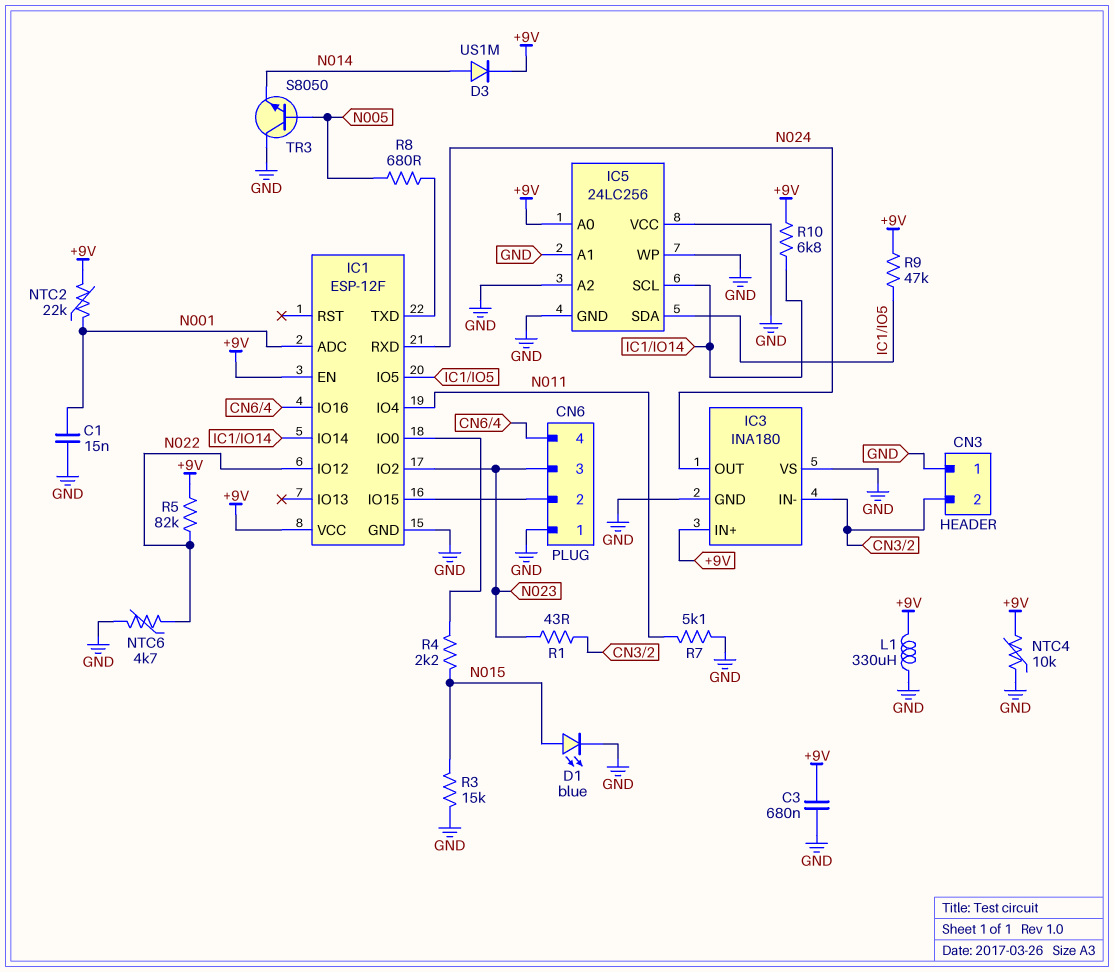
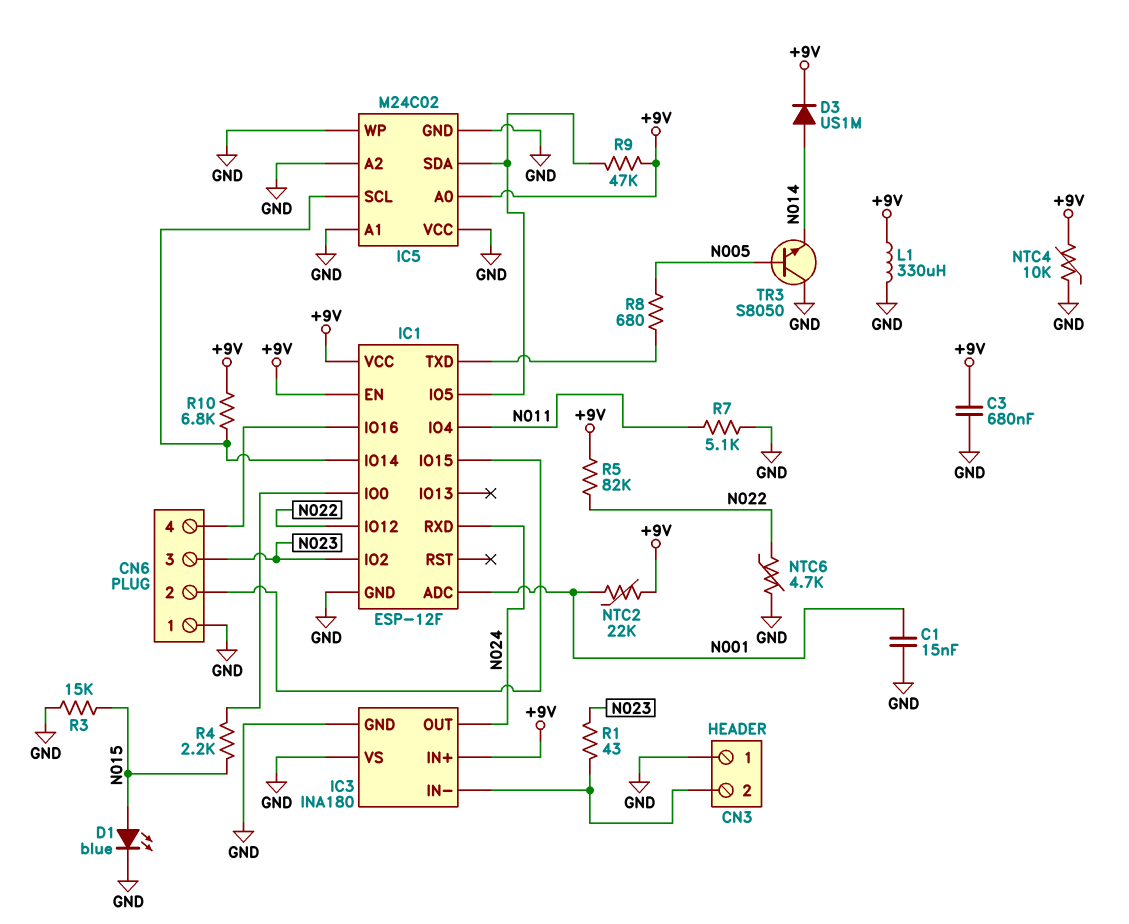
IC5: 24LC256 -> M24C02

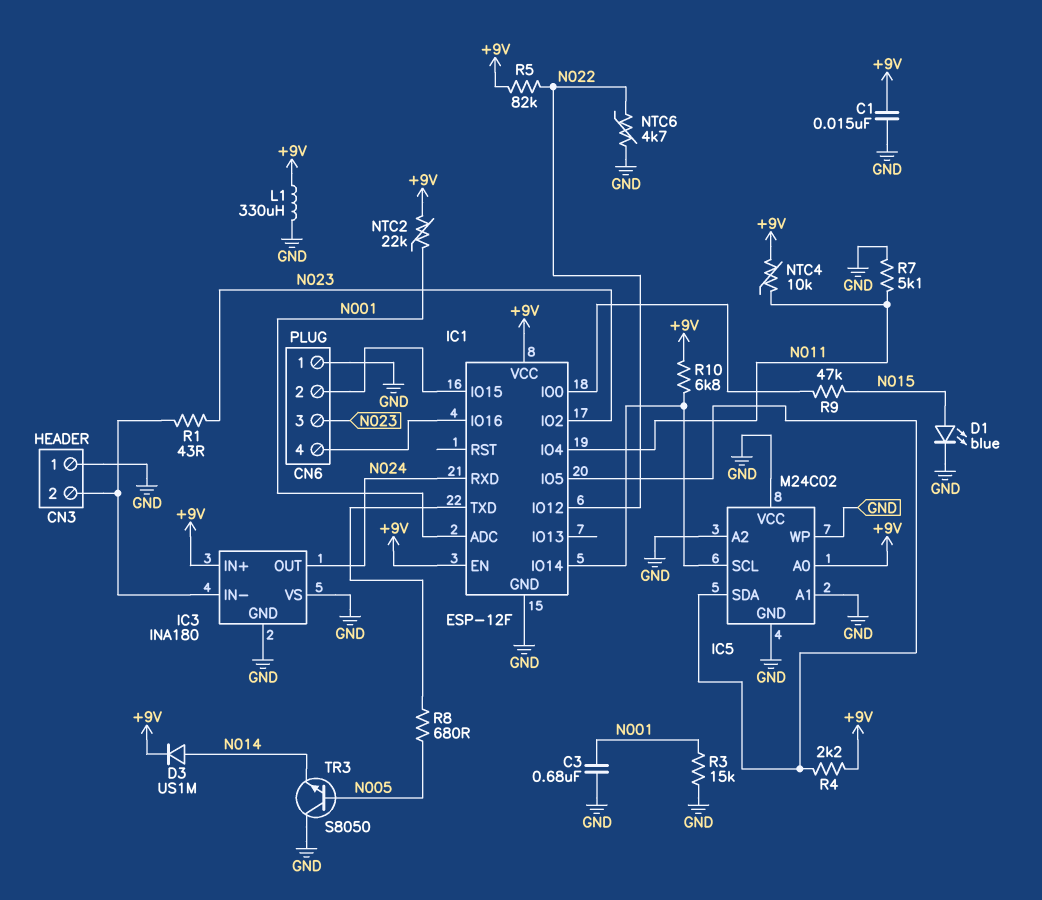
C1: 15nF (GND, N001) -> 15nF (+9V, GND)
C3: 680nF (+9V, GND) -> 680nF (GND, N001)
NTC4: 10k (+9V, GND) -> 10k (+9V, N011)
R3: 15k (GND, N015) -> 15k (GND, N001)
R4: 2.2k (IC1/IO0, N015) -> 2.2k (+9V, IC1/IO5)
R9: 47k (+9V, IC1/IO5) -> 47k (IC1/IO0, N015)

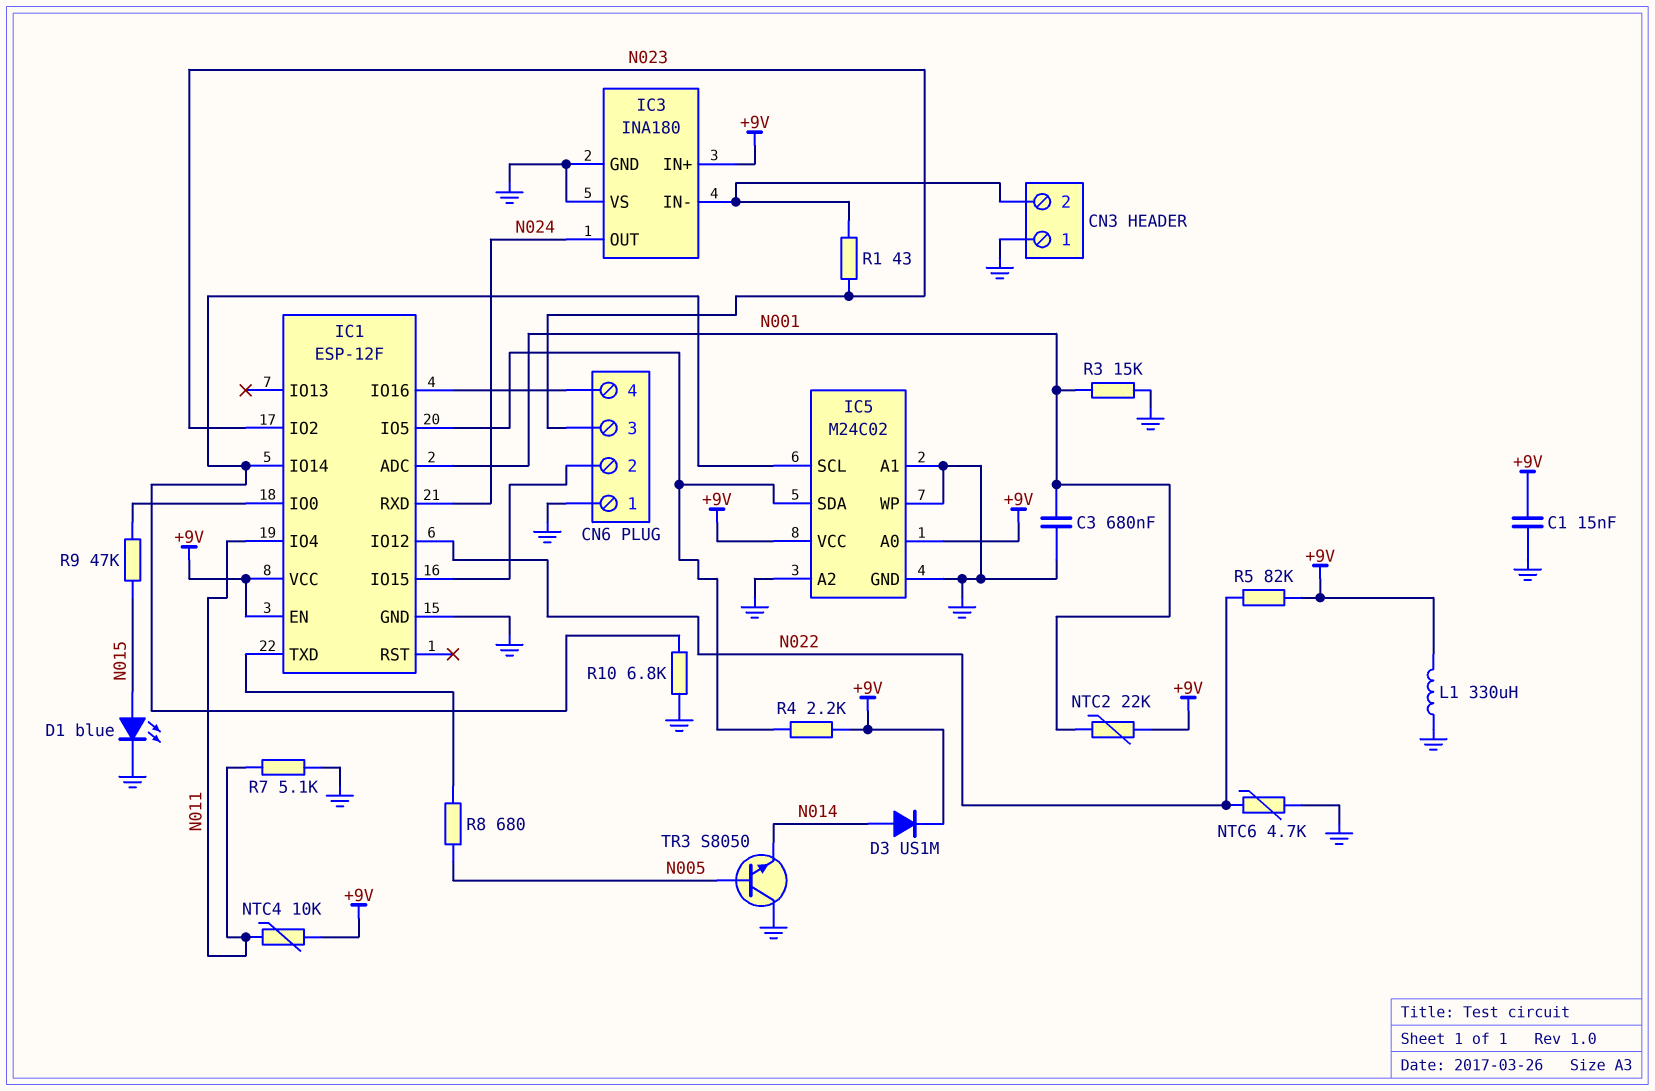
IC5 pin VCC: GND -> +9V
R10: 6.8k (+9V, IC1/IO14) -> 6.8k (GND, IC1/IO14)

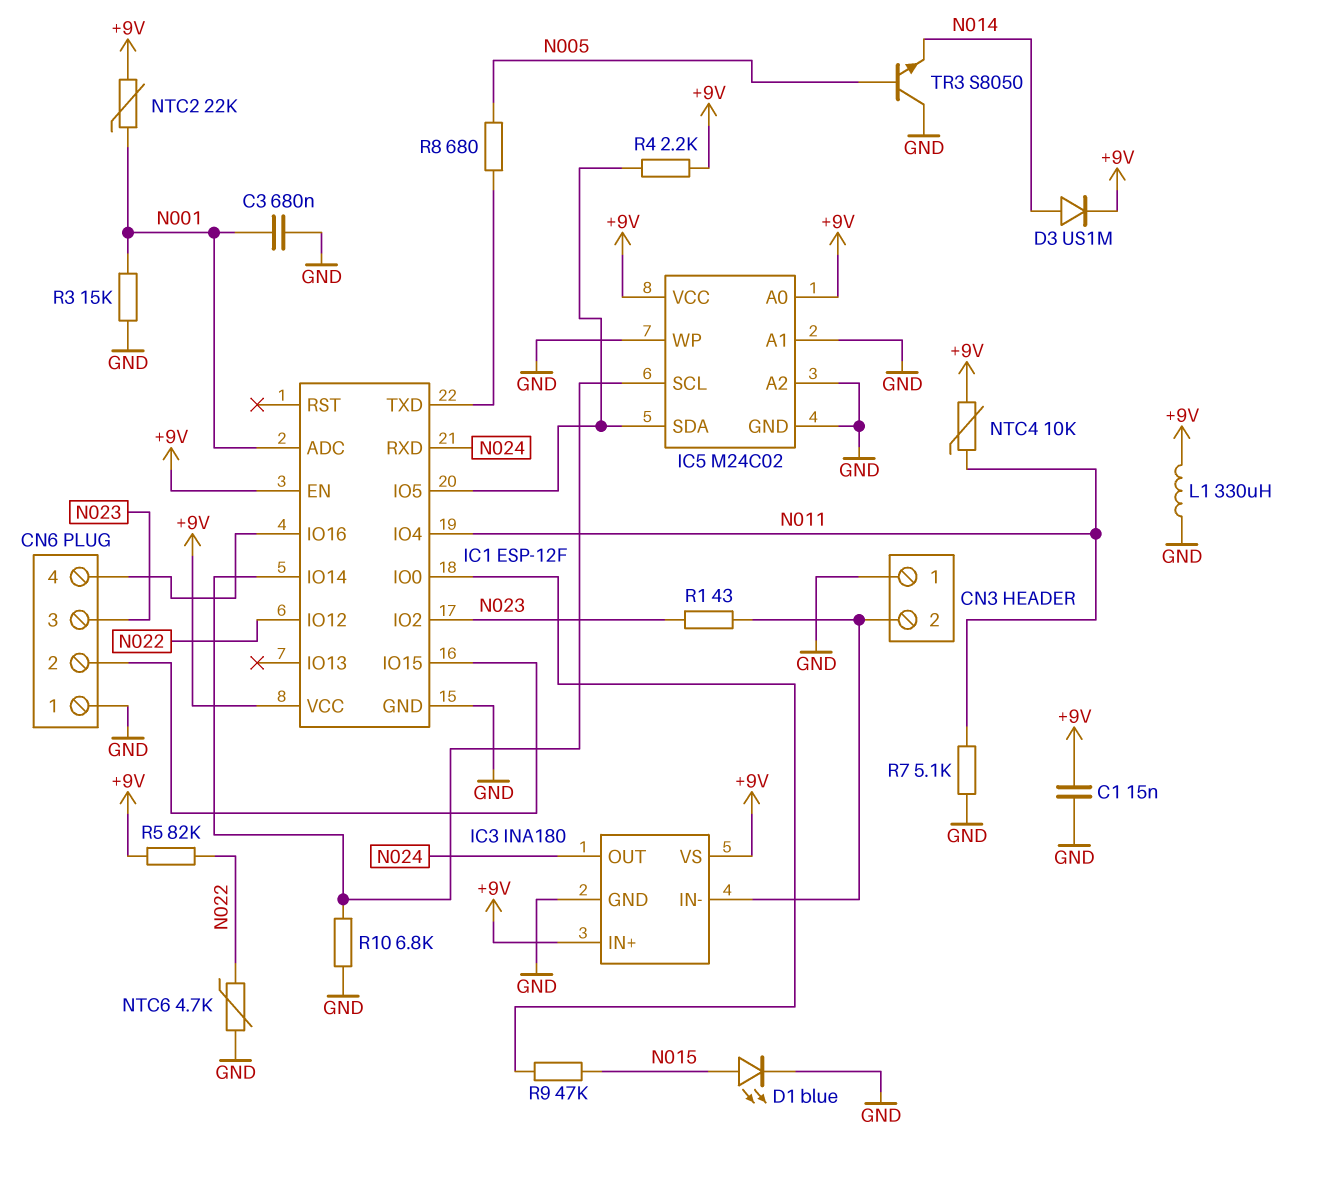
IC3 pin VS: GND -> +9V

